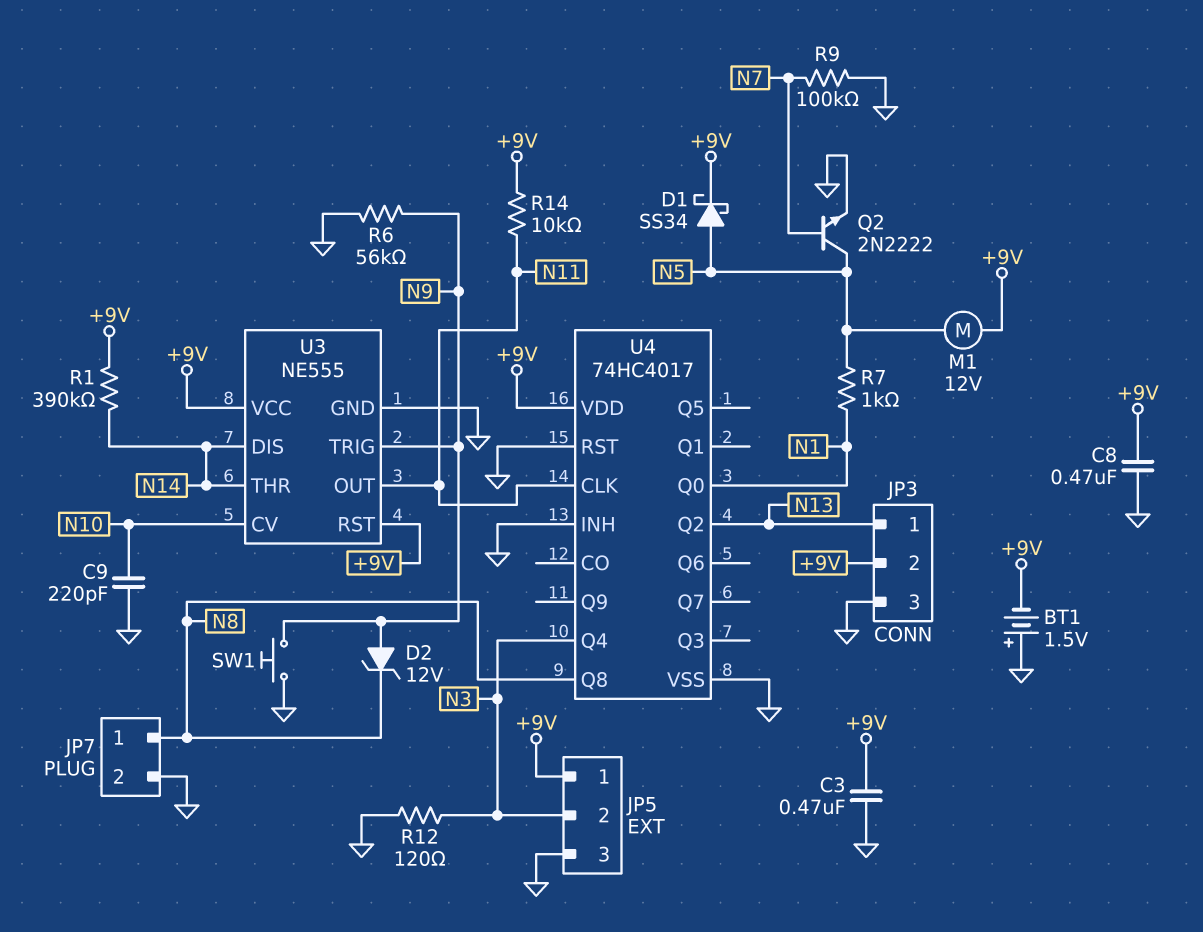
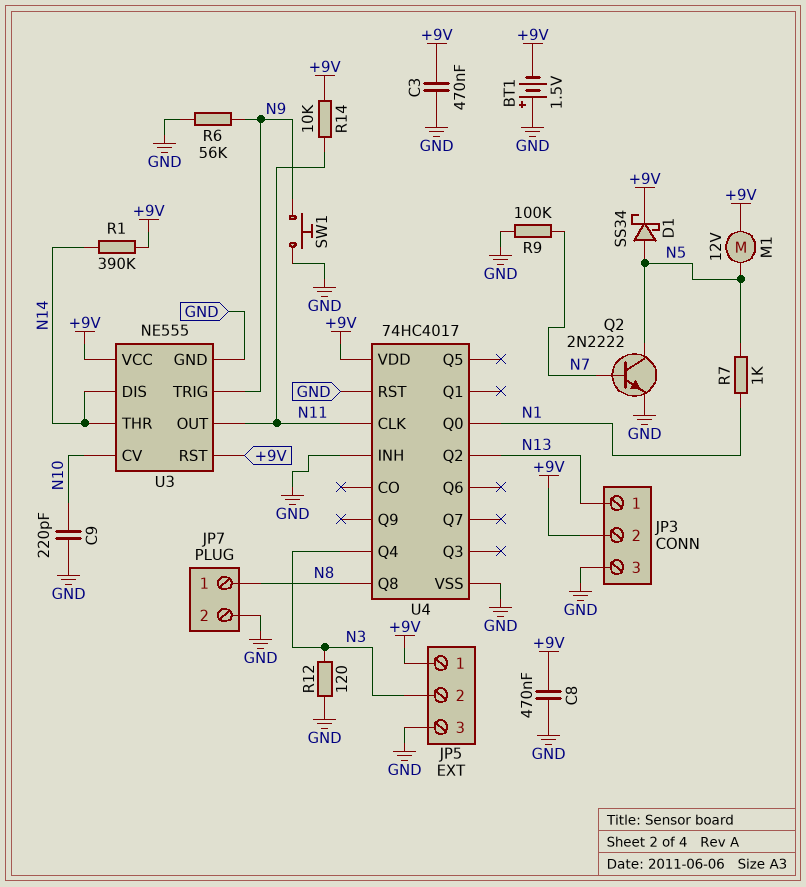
D2: zener 12V (A N9, K N8) -> none

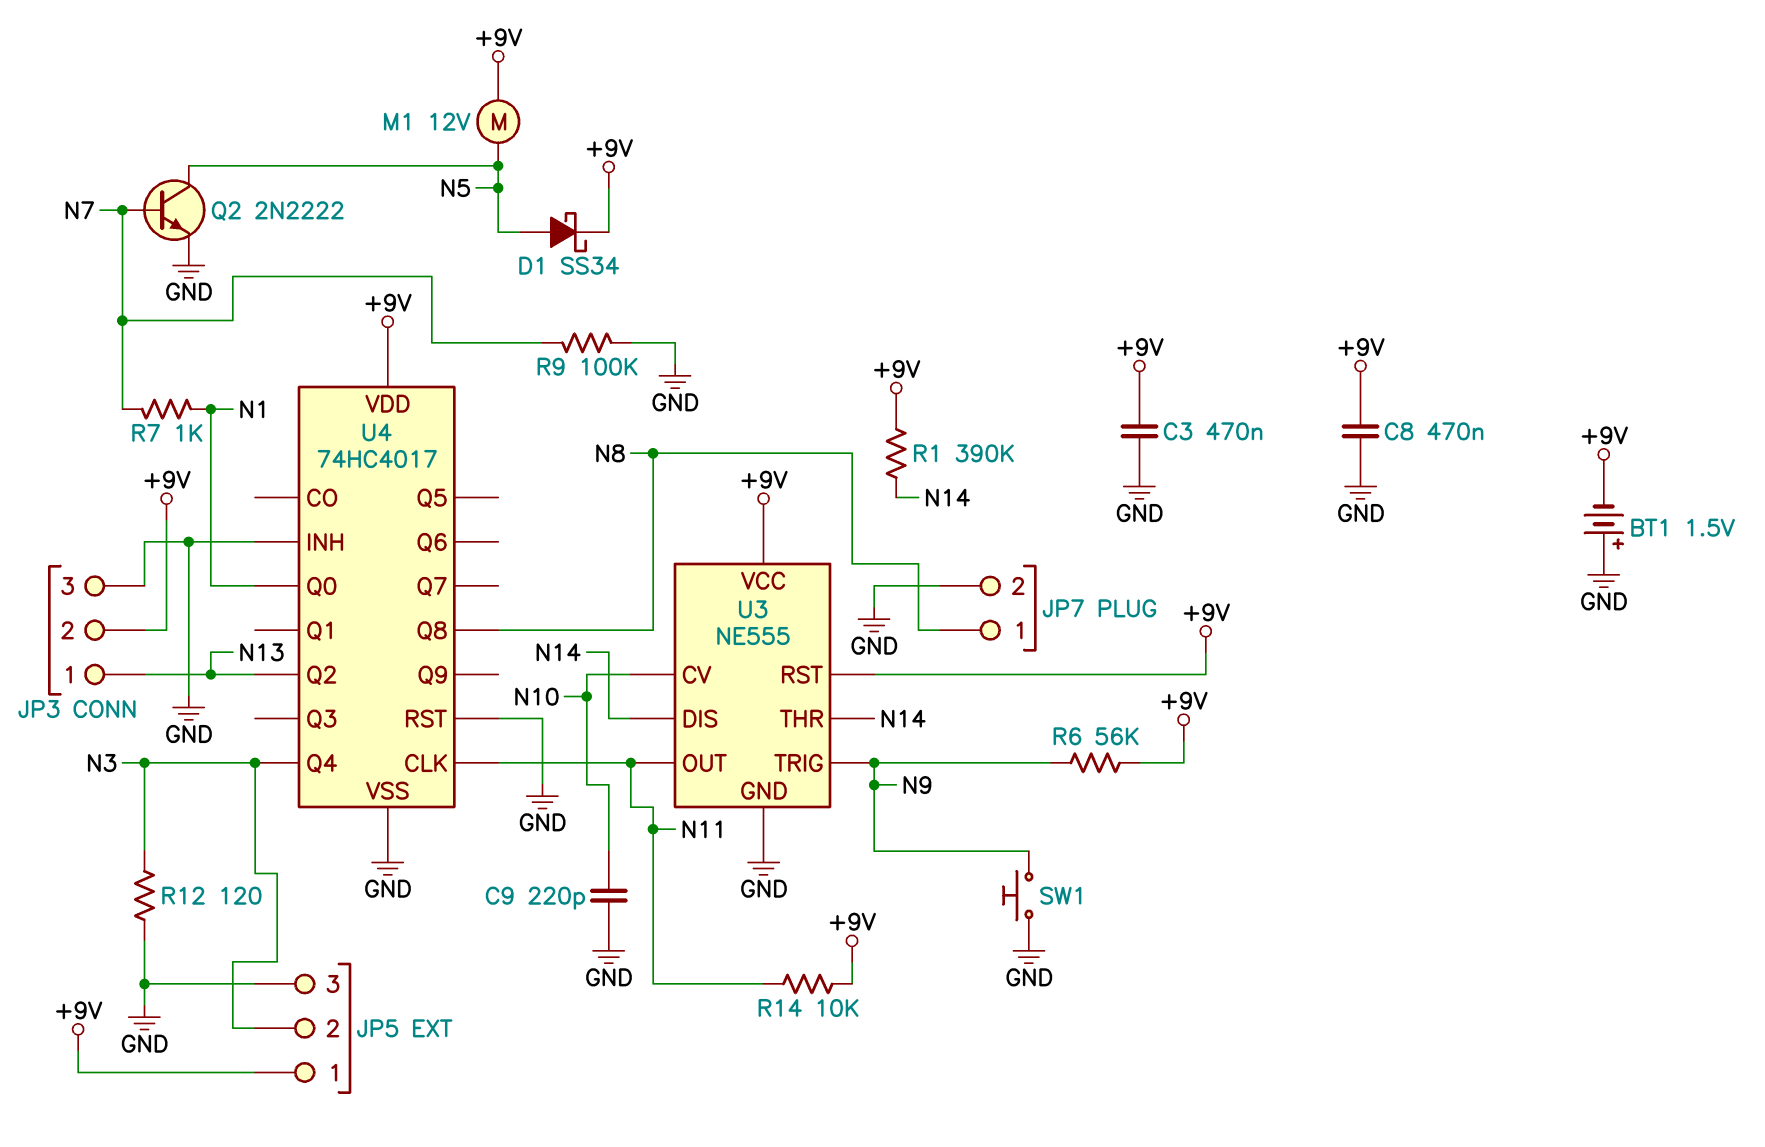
R6: 56k (GND, N9) -> 56k (+9V, N9)
R7: 1k (N1, N5) -> 1k (N1, N7)

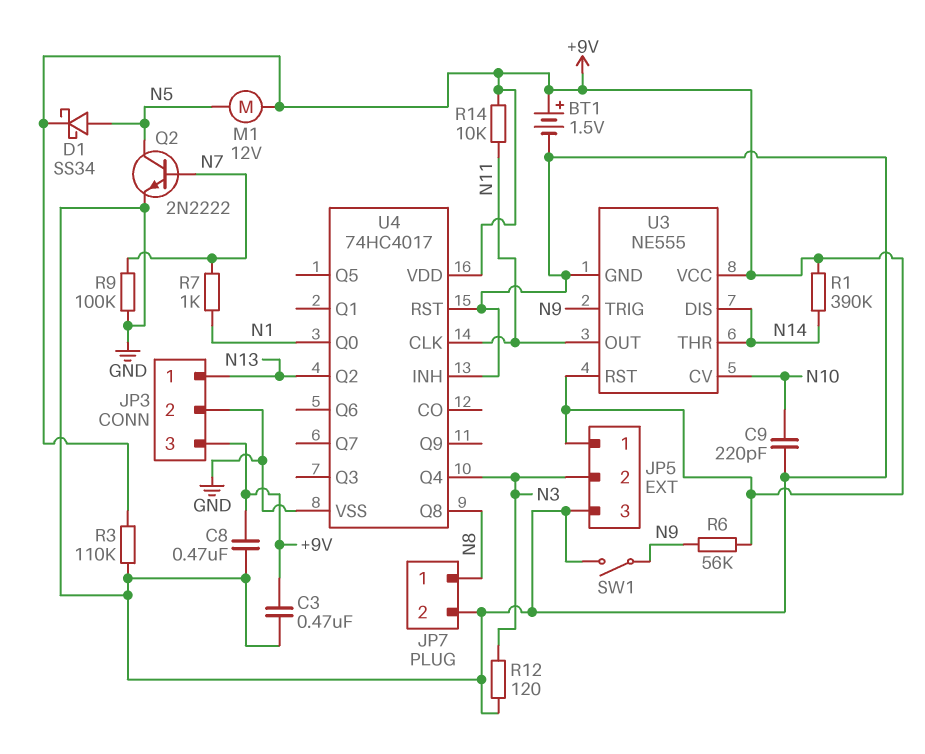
BT1: 1.5V (plus GND, minus +9V) -> 1.5V (plus +9V, minus GND)
JP3 pin 2: +9V -> GND
JP3 pin 3: GND -> +9V
R3: none -> 110k (+9V, GND)
SW1: button (GND, N9) -> switch (GND, N9)

